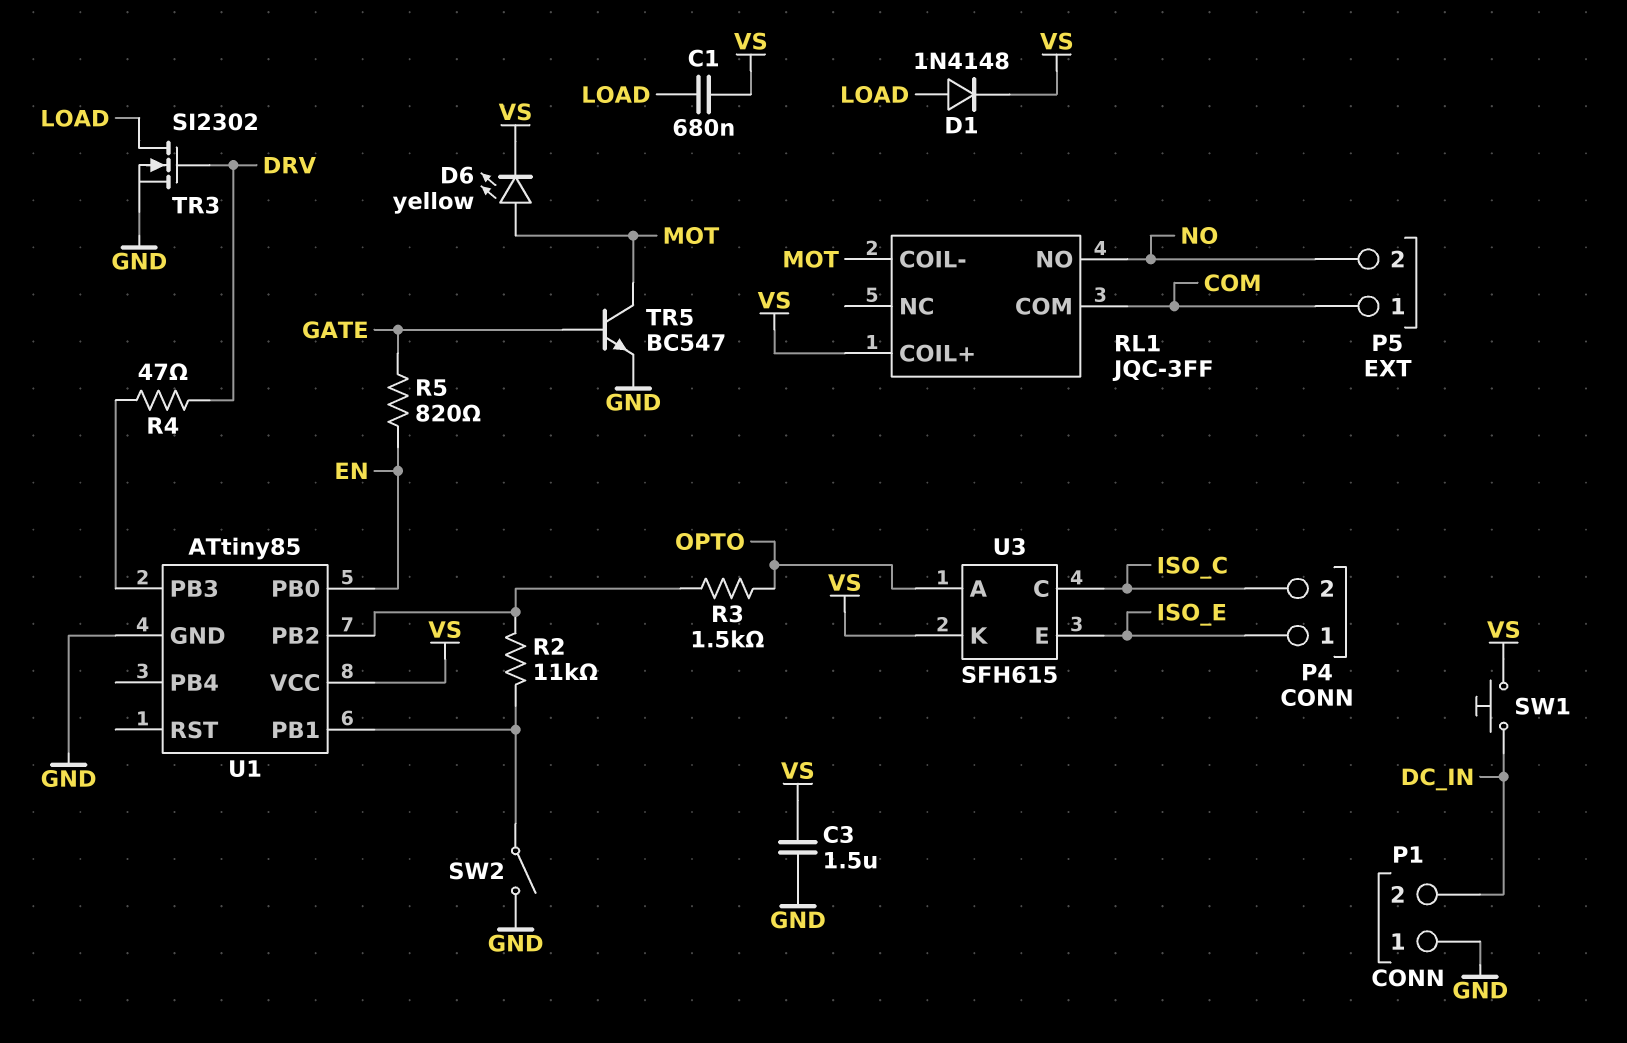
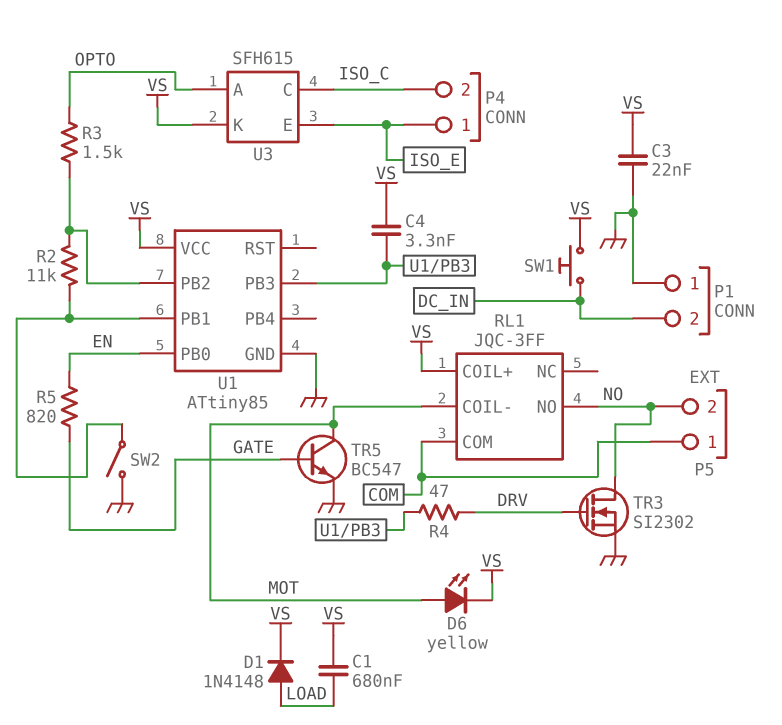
C3: 1.5uF (GND, VS) -> 22nF (GND, VS)
C4: none -> 3.3nF (U1/PB3, VS)
TR3: NMOS SI2302 (G DRV, D LOAD, S GND) -> NMOS SI2302 (G DRV, D NO, S GND)

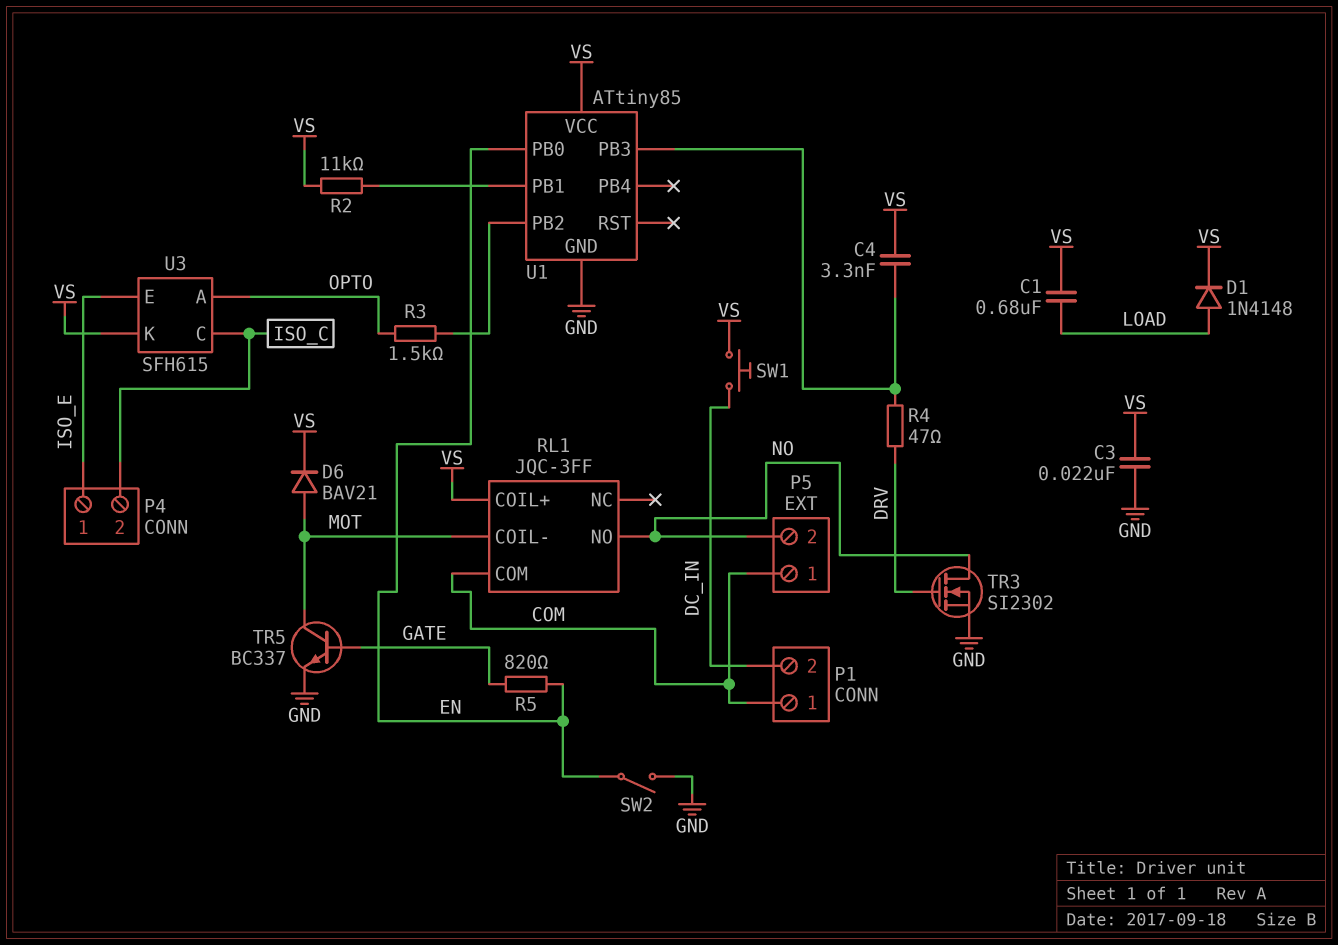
D6: LED yellow (A MOT, K VS) -> diode BAV21 (A MOT, K VS)
P1 pin 1: GND -> COM
R2: 11k (U1/PB1, U1/PB2) -> 11k (U1/PB1, VS)
SW2: switch (GND, U1/PB1) -> switch (EN, GND)
TR5: NPN BC547 (B GATE, C MOT, E GND) -> NPN BC337 (B GATE, C MOT, E GND)

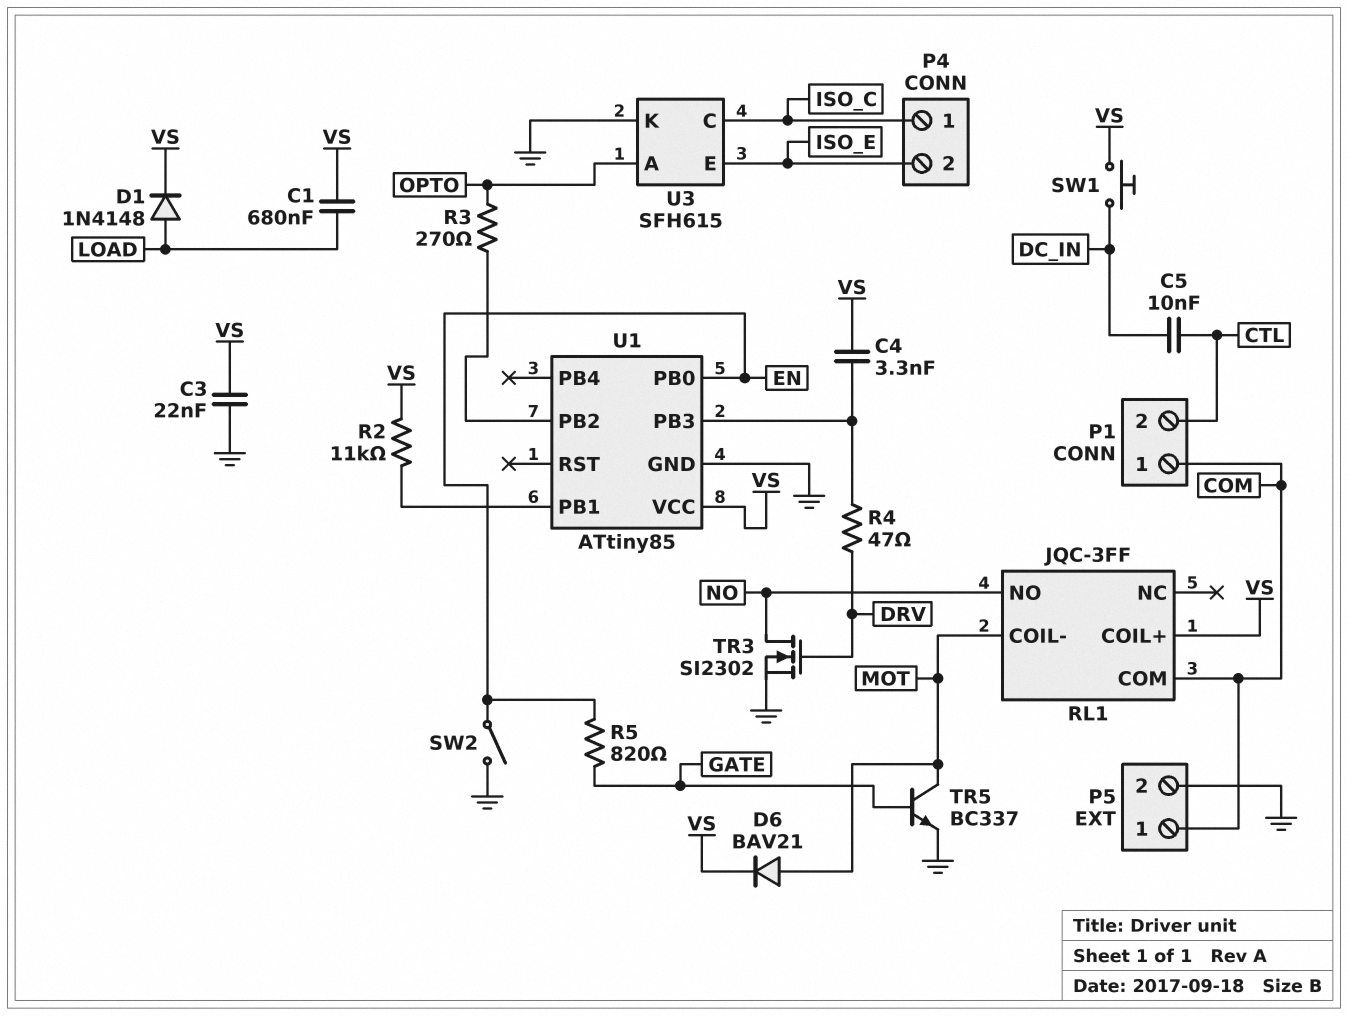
C5: none -> 10nF (CTL, DC_IN)
P1 pin 2: DC_IN -> CTL
P4 pin 1: ISO_E -> ISO_C
P4 pin 2: ISO_C -> ISO_E
P5 pin 2: NO -> GND
R3: 1.5k (OPTO, U1/PB2) -> 270 (OPTO, U1/PB2)
U3 pin K: VS -> GND

